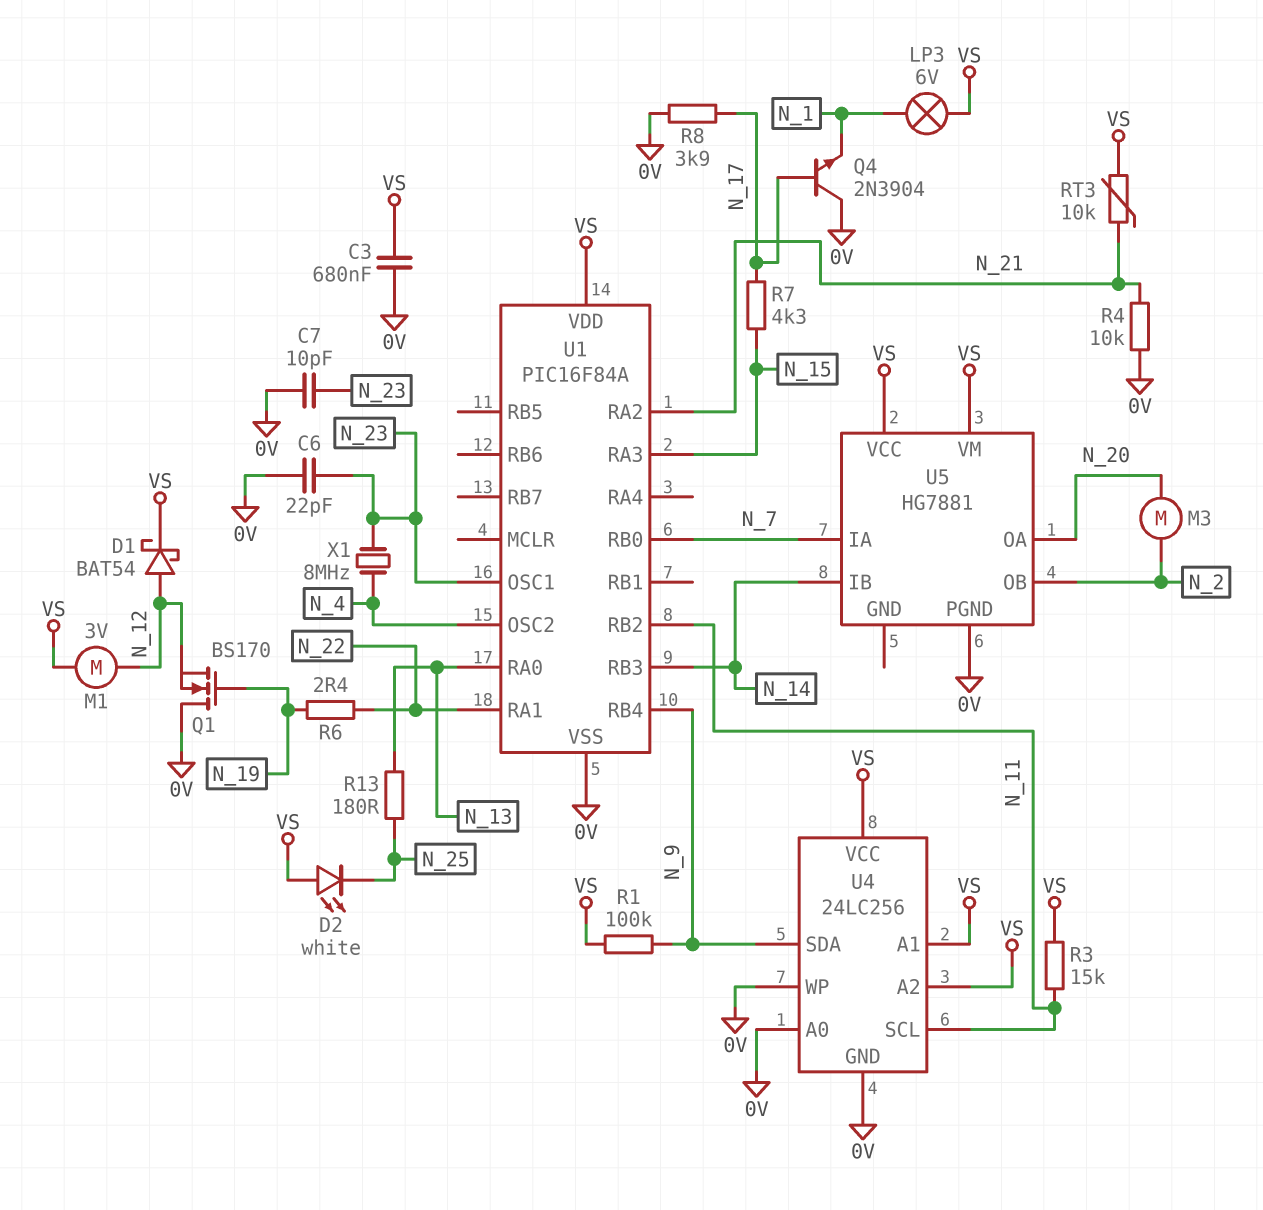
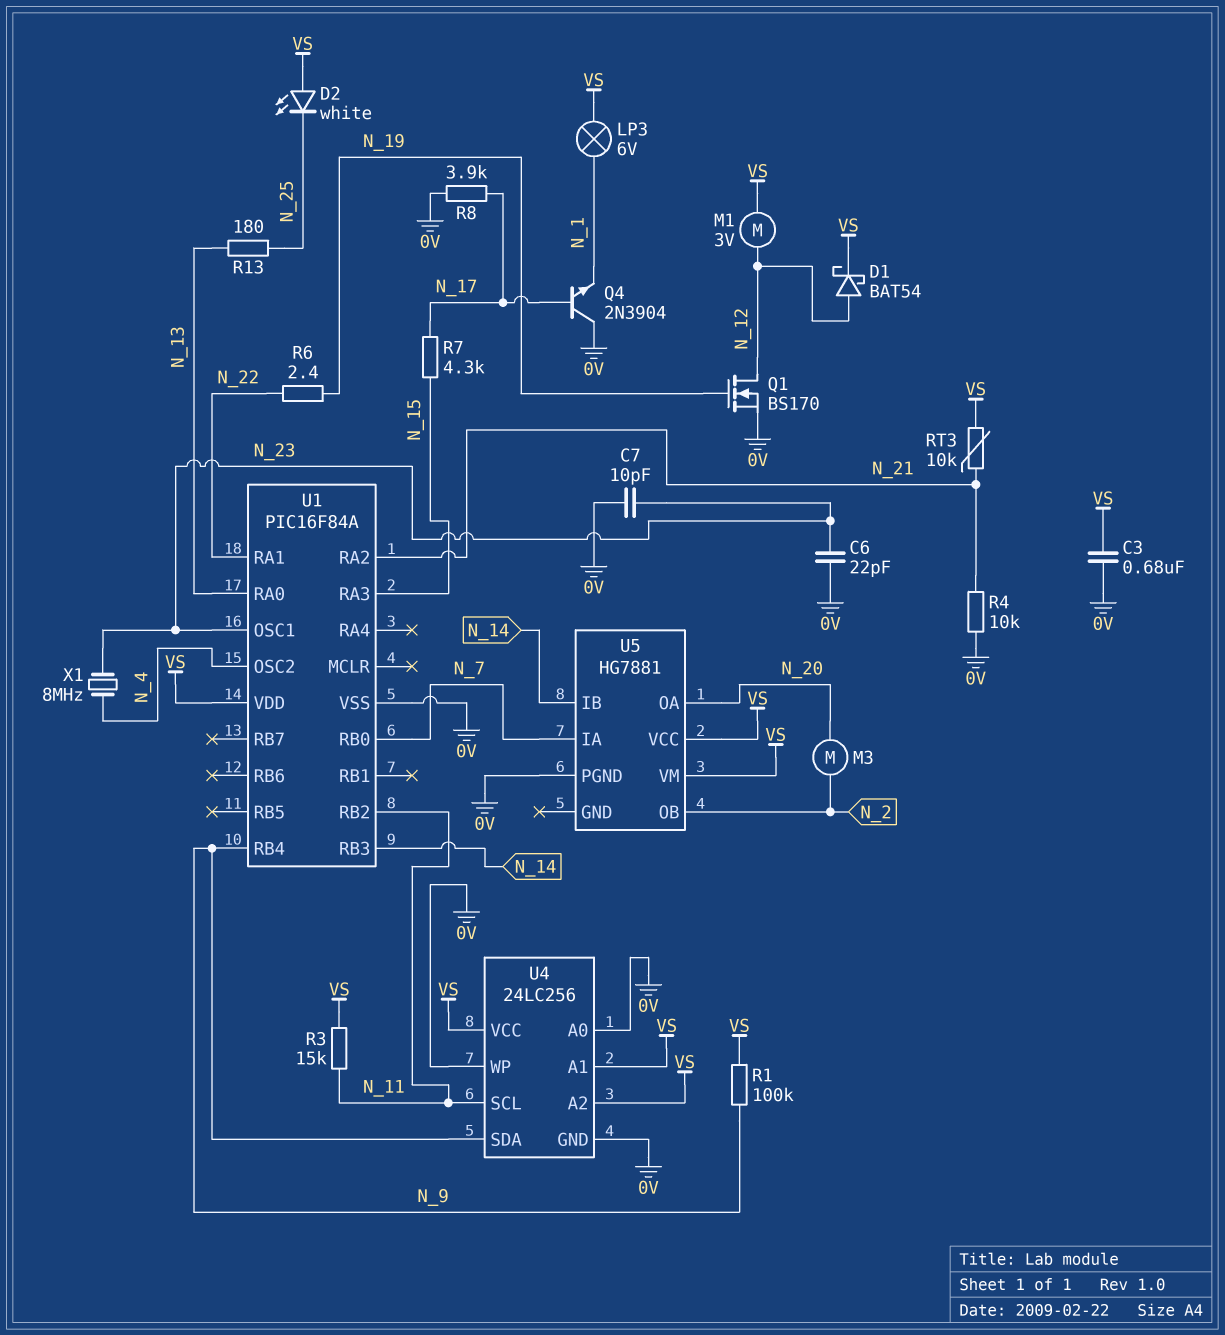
Q1: NMOS BS170 (G N_19, D 0V, S N_12) -> NMOS BS170 (G N_19, D N_12, S 0V)

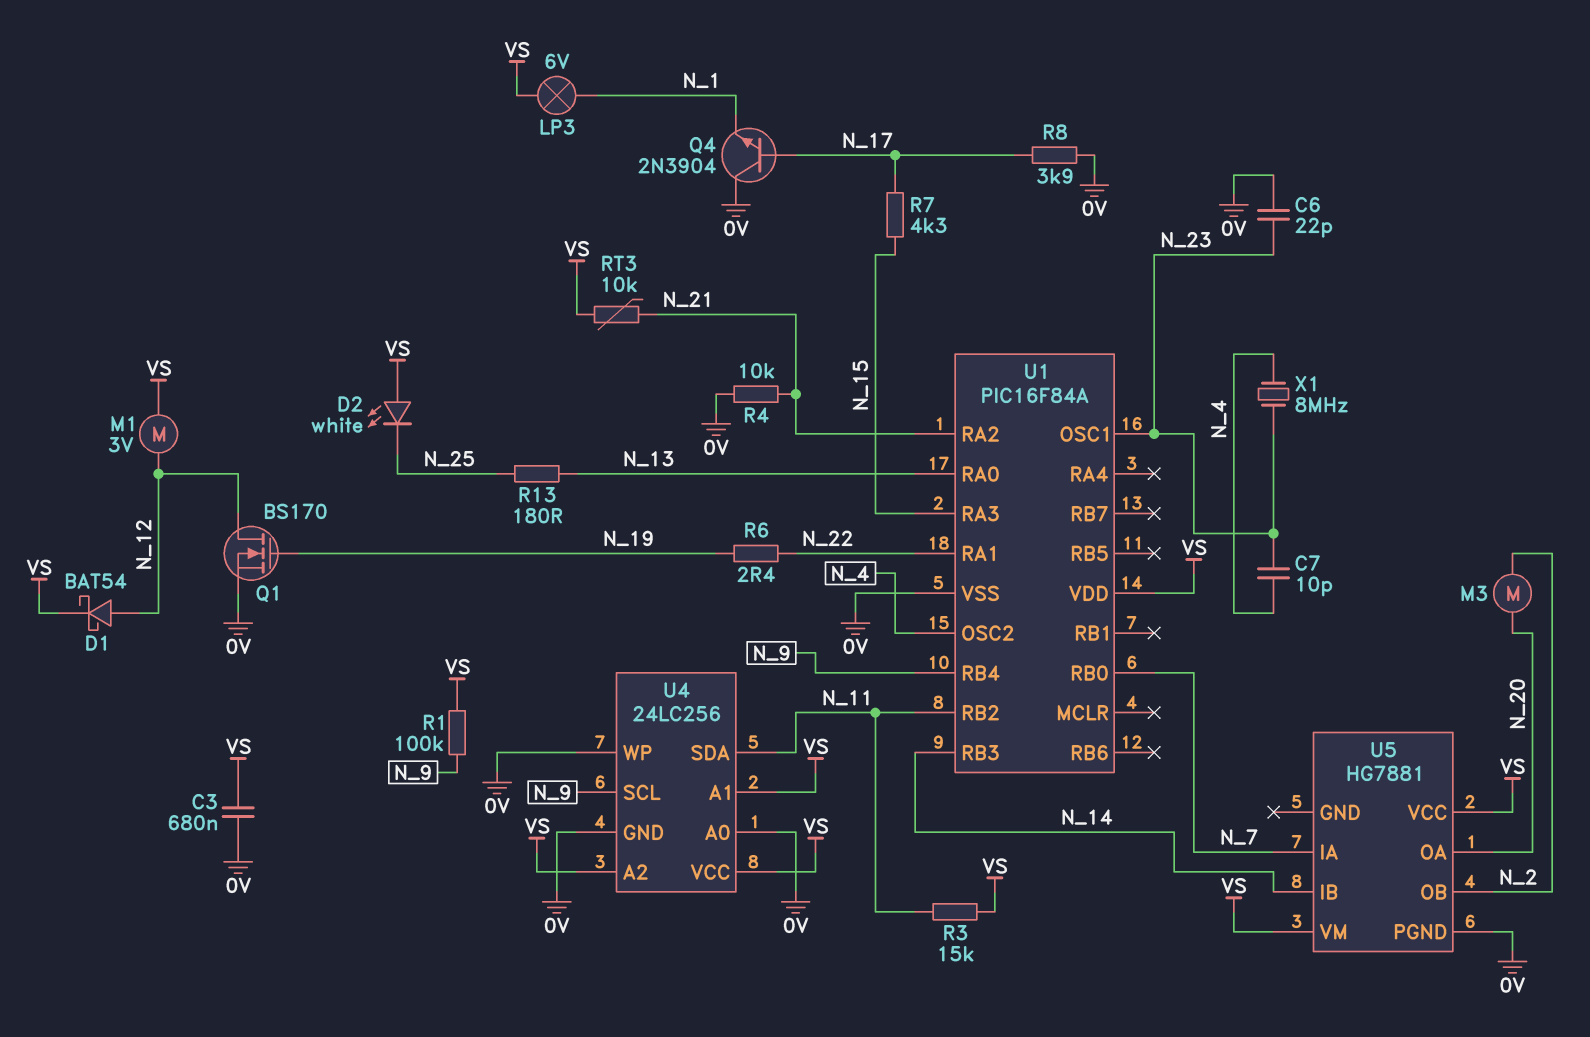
C7: 10pF (0V, N_23) -> 10pF (N_4, N_23)
U4 pin SCL: N_11 -> N_9
U4 pin SDA: N_9 -> N_11

